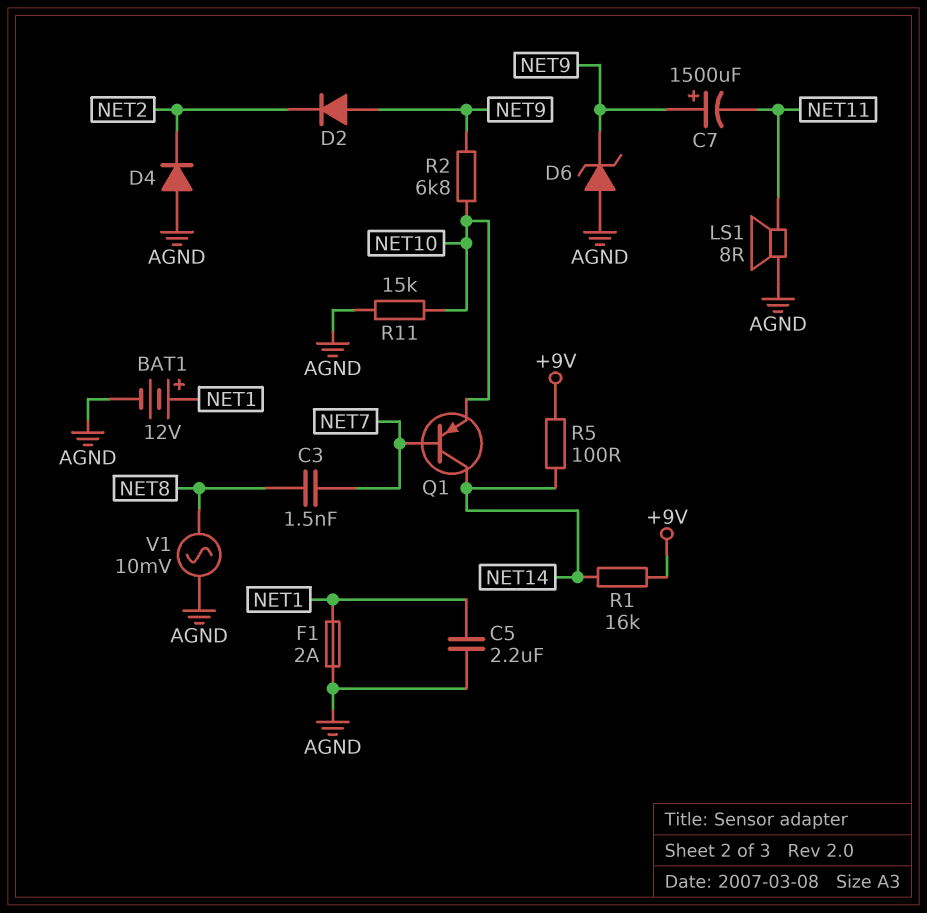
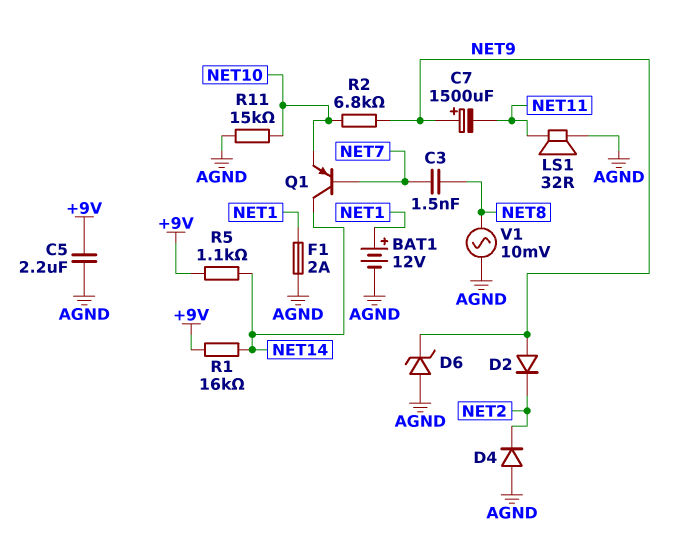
C5: 2.2uF (AGND, NET1) -> 2.2uF (+9V, AGND)
LS1: speaker 8R (AGND, NET11) -> speaker 32R (AGND, NET11)
R5: 100 (+9V, NET14) -> 1.1k (+9V, NET14)

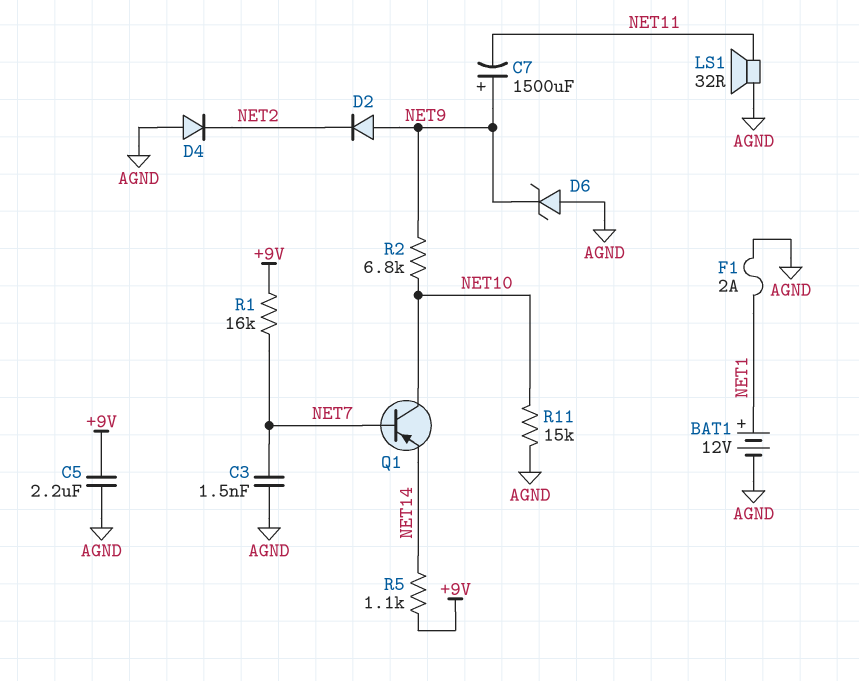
C3: 1.5nF (NET7, NET8) -> 1.5nF (AGND, NET7)
Q1: PNP (B NET7, C NET14, E NET10) -> PNP (B NET7, C NET10, E NET14)
R1: 16k (+9V, NET14) -> 16k (+9V, NET7)
V1: AC 10mV (AGND, NET8) -> none

